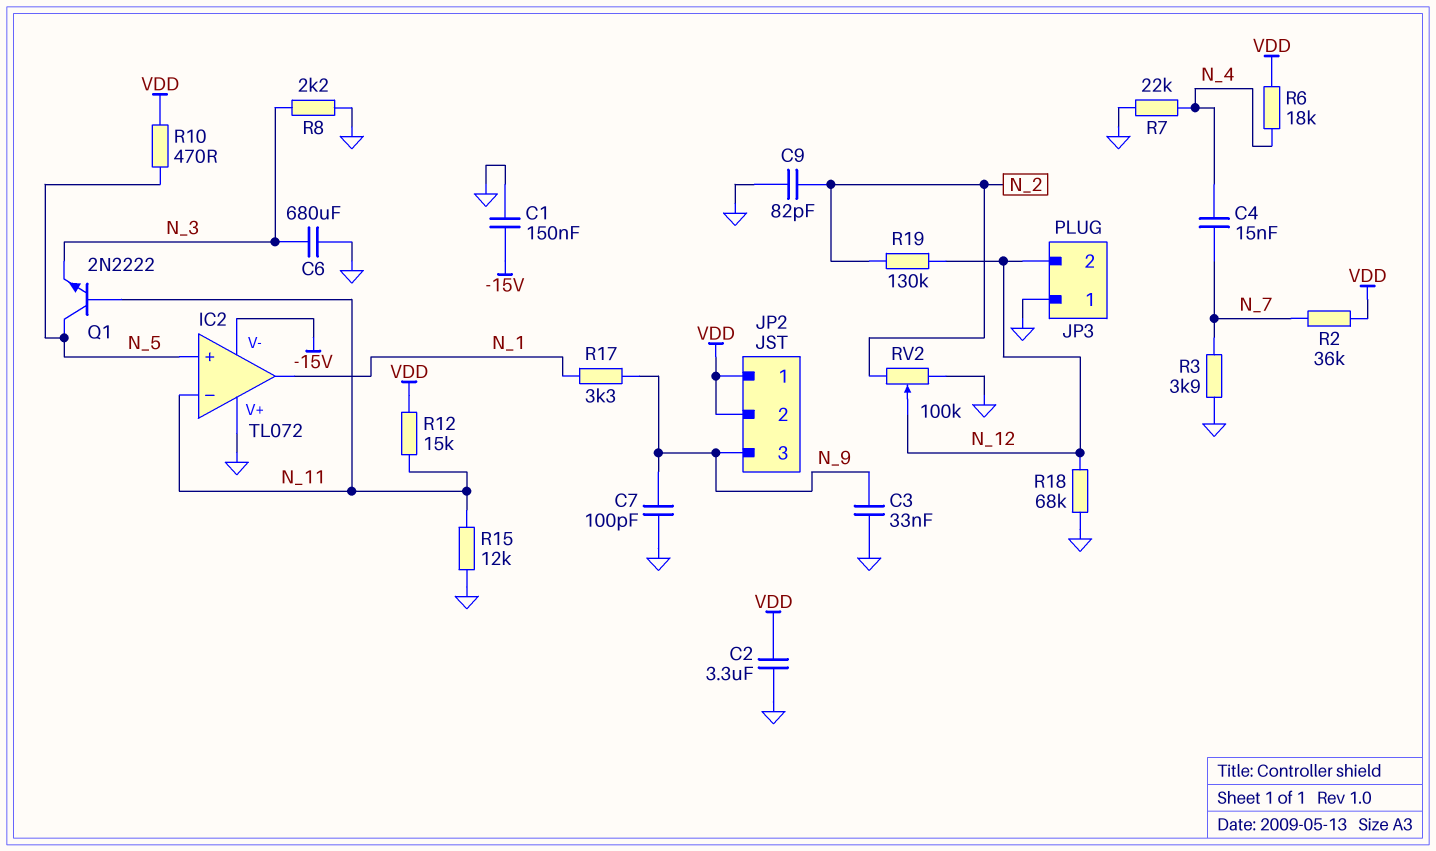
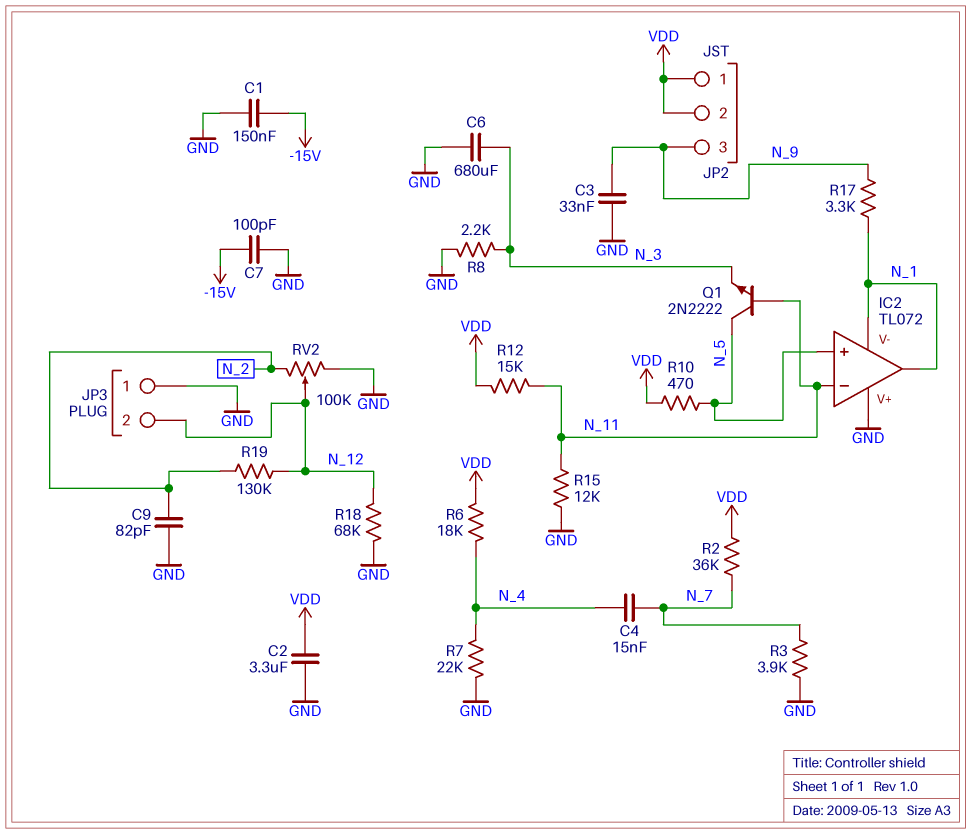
C7: 100pF (GND, N_9) -> 100pF (-15V, GND)
IC2 pin V-: -15V -> N_1

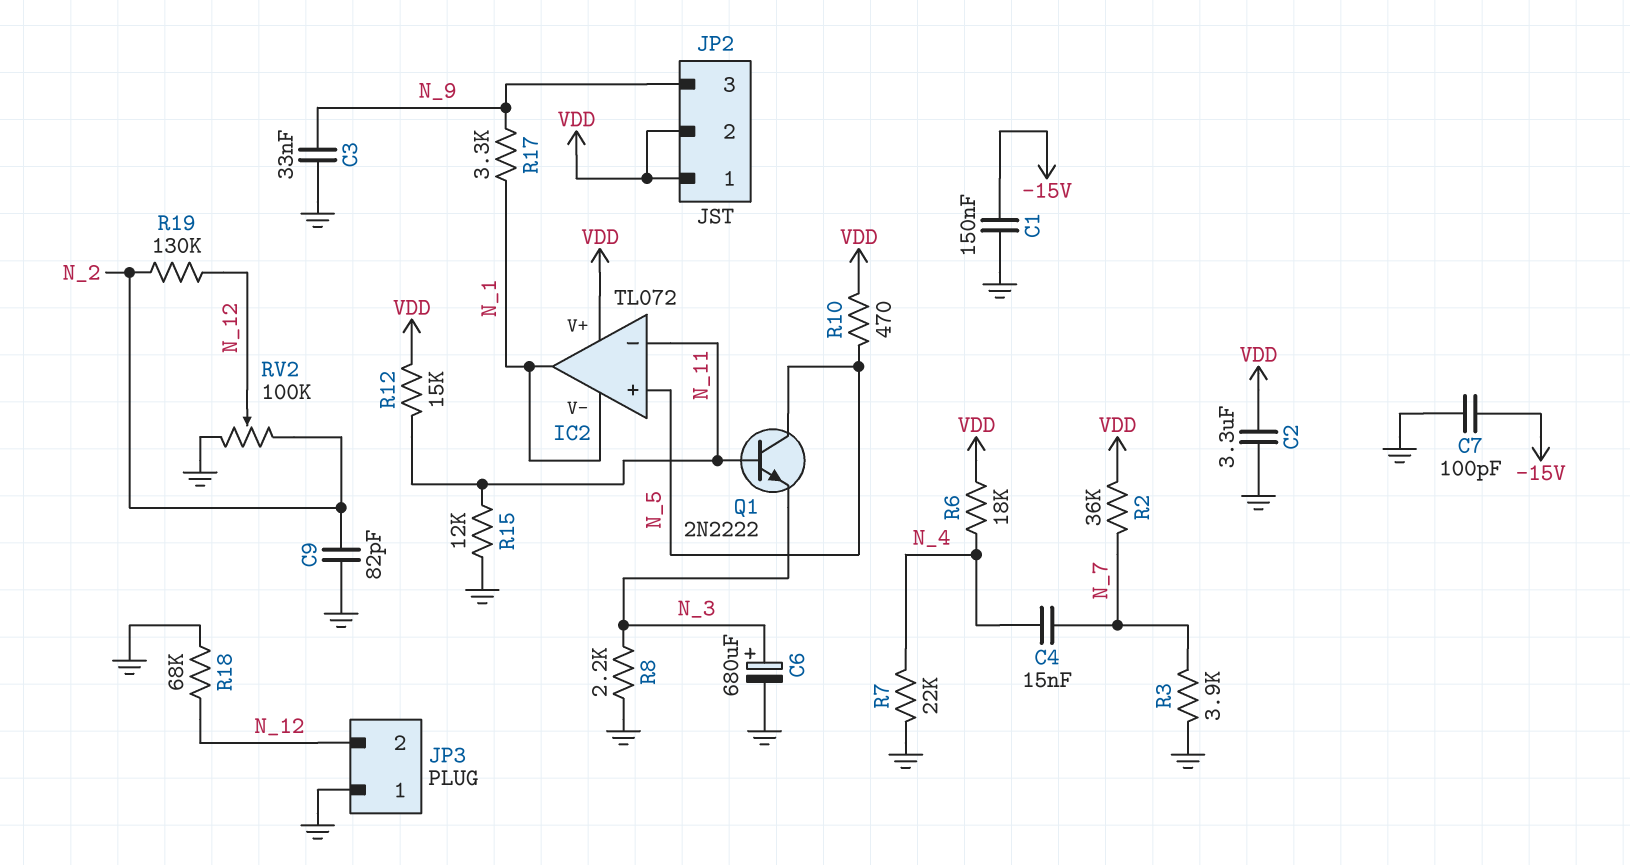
C6: 680uF (GND, N_3) -> 680uF (plus N_3, minus GND)
IC2 pin V+: GND -> VDD

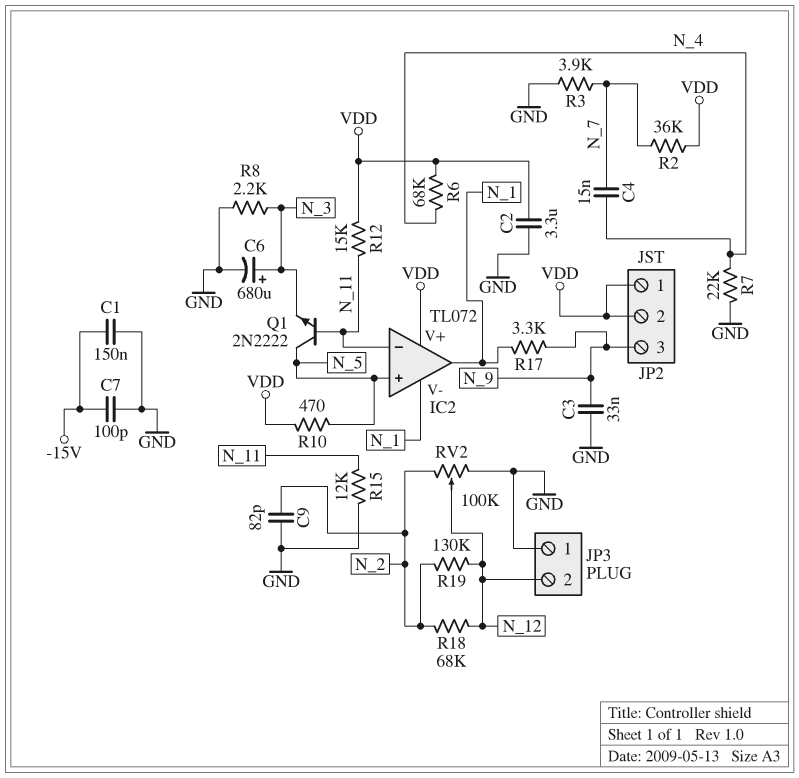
R6: 18k (N_4, VDD) -> 68k (N_4, VDD)
R18: 68k (GND, N_12) -> 68k (N_2, N_12)

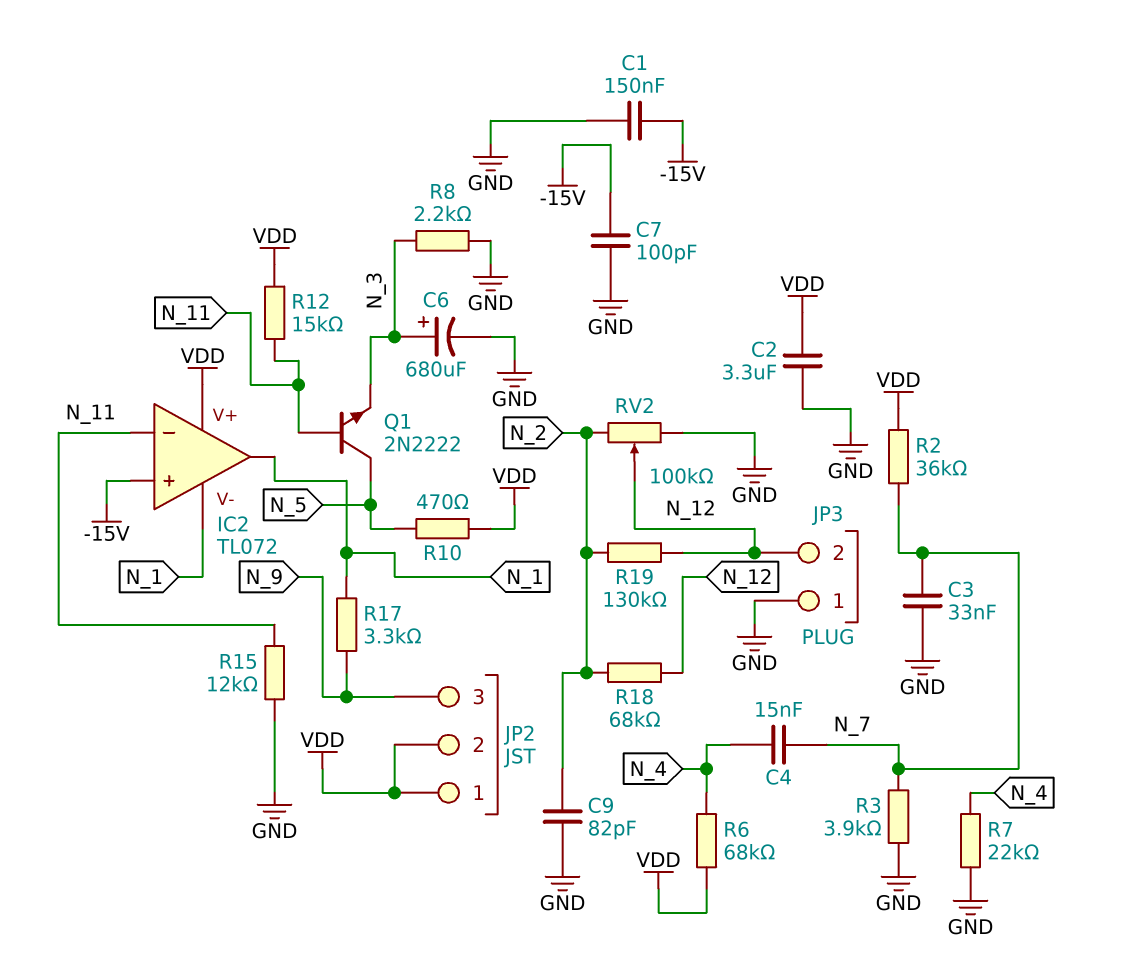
C3: 33nF (GND, N_9) -> 33nF (GND, N_7)
IC2 pin in+: N_5 -> -15V

